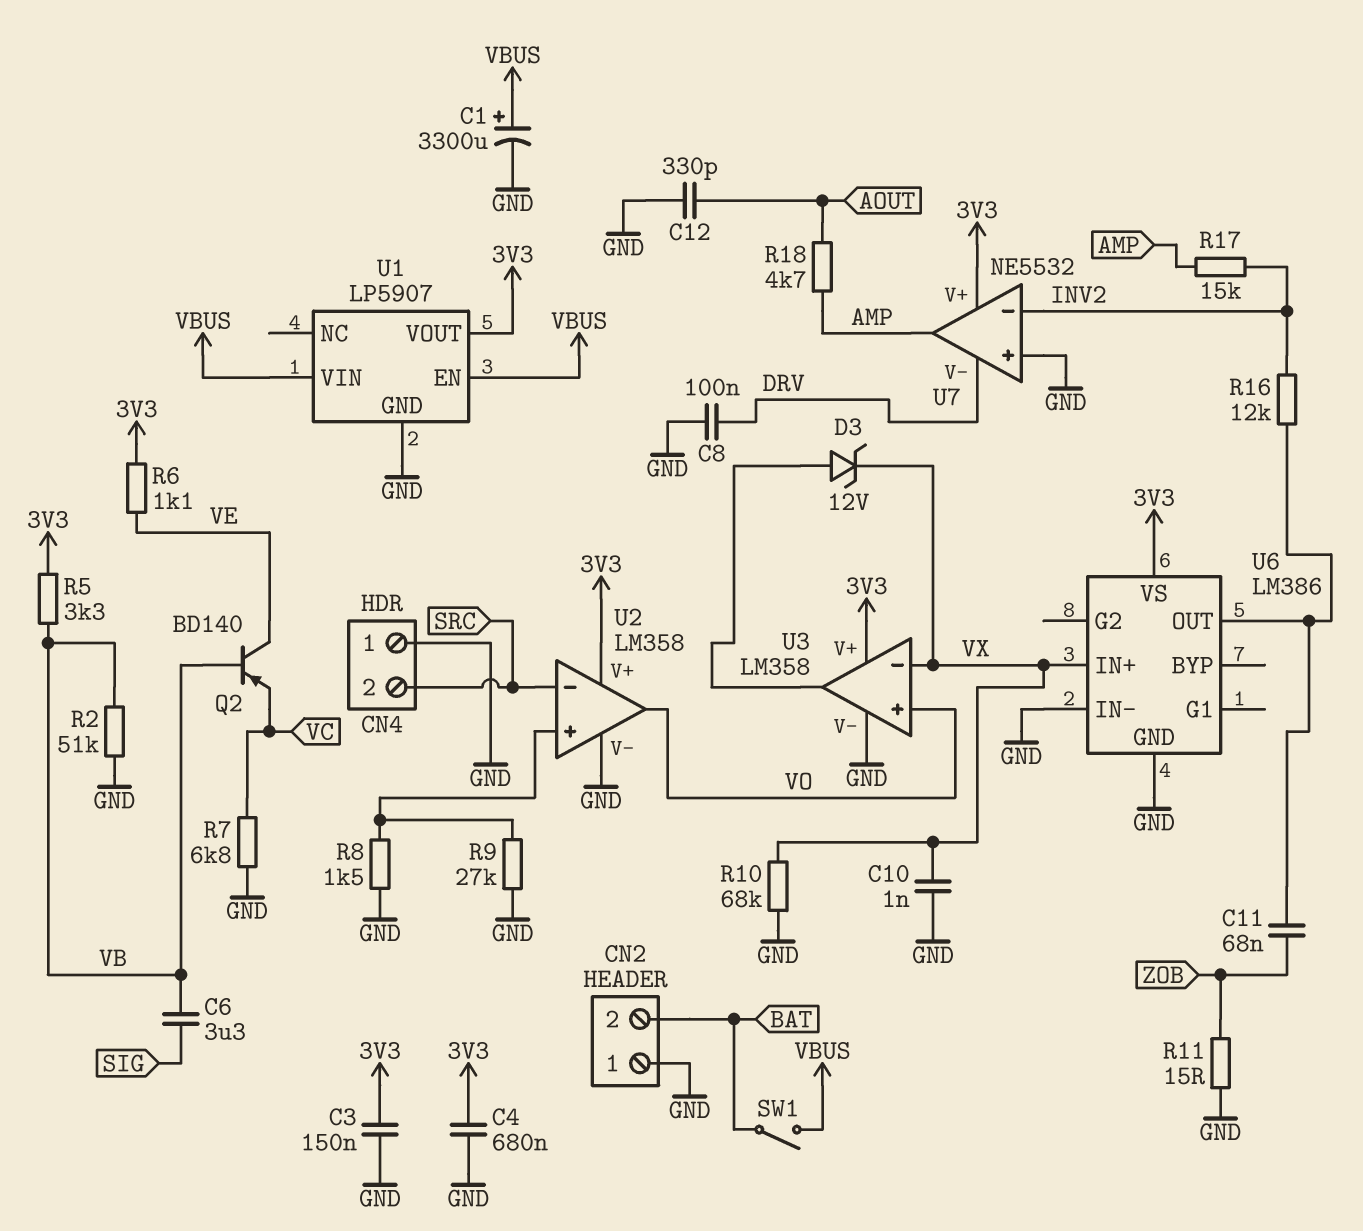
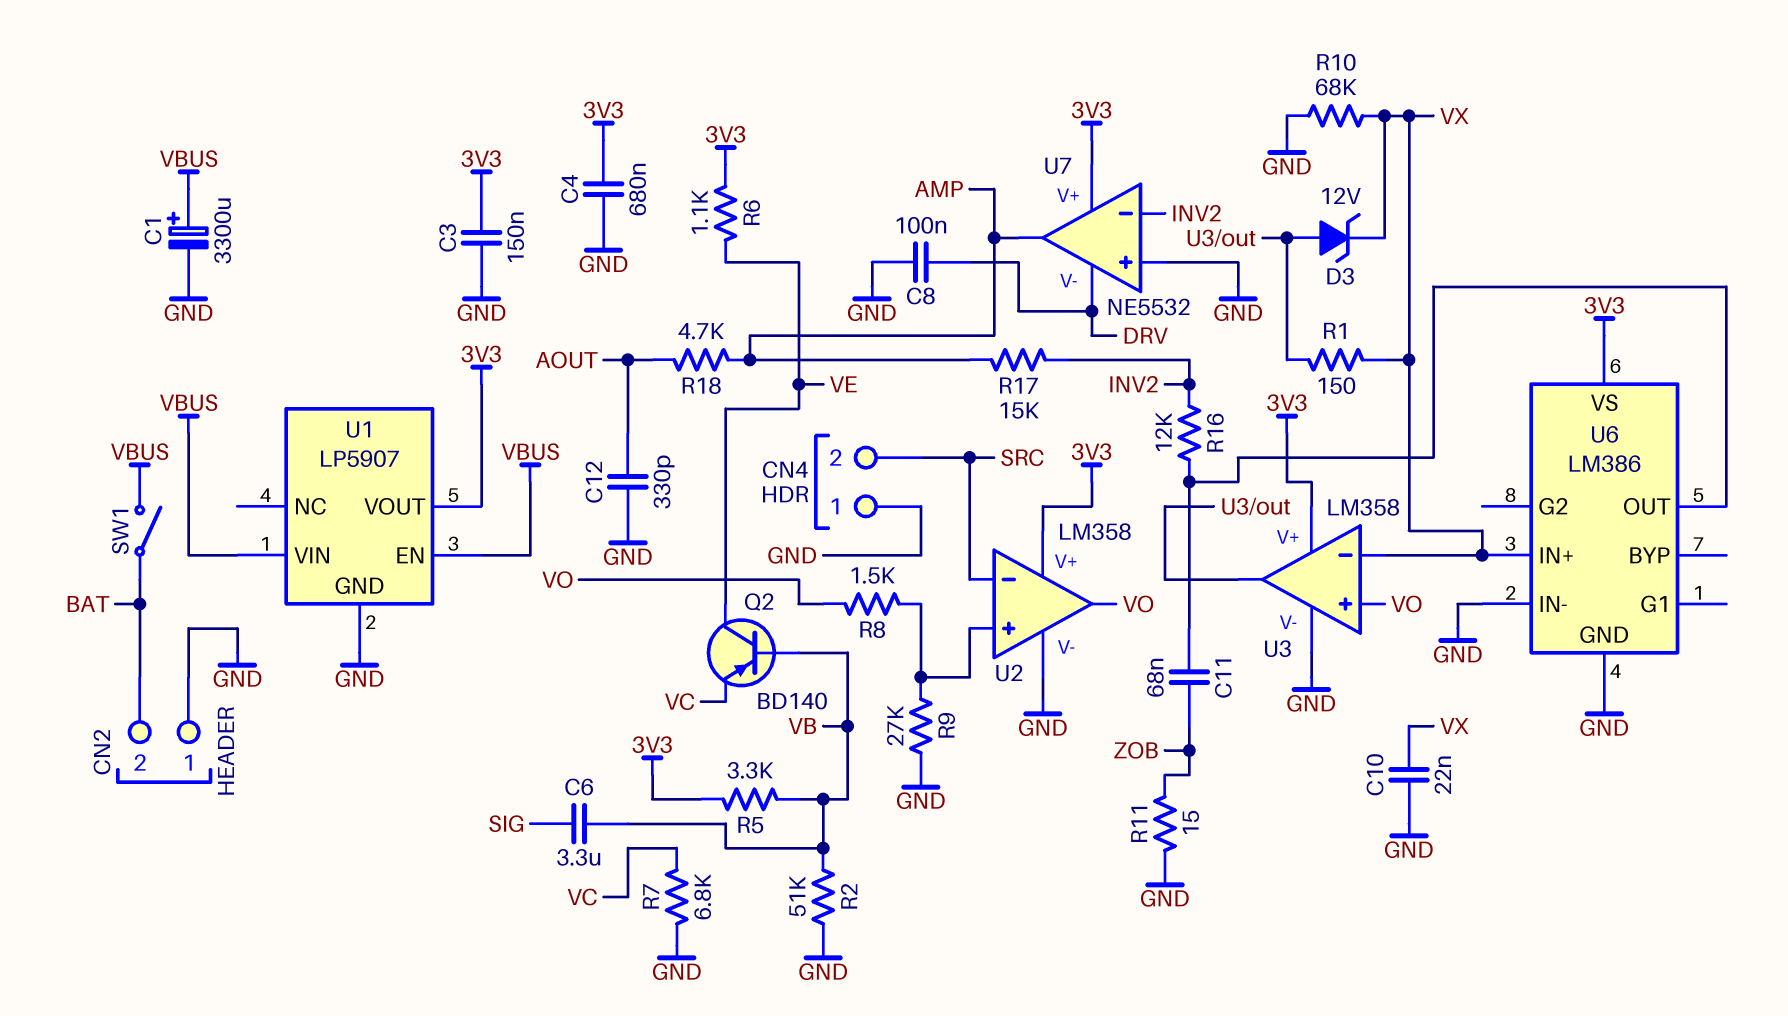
C10: 1nF (GND, VX) -> 22nF (GND, VX)
R1: none -> 150 (U3/out, VX)
R8: 1.5k (GND, U2/in+) -> 1.5k (U2/in+, VO)

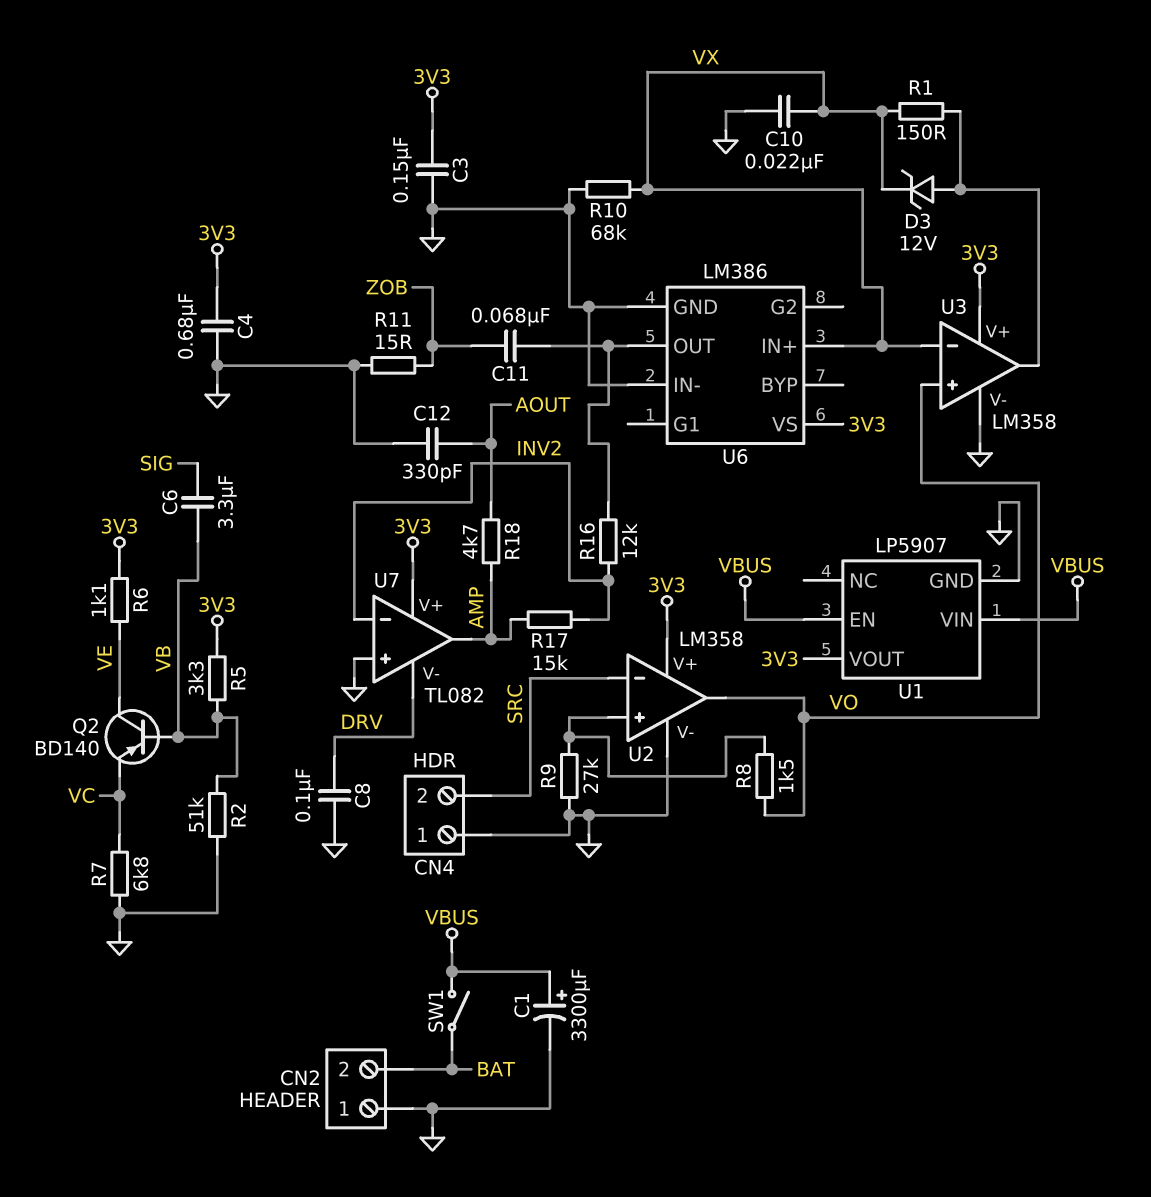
U7: NE5532 -> TL082

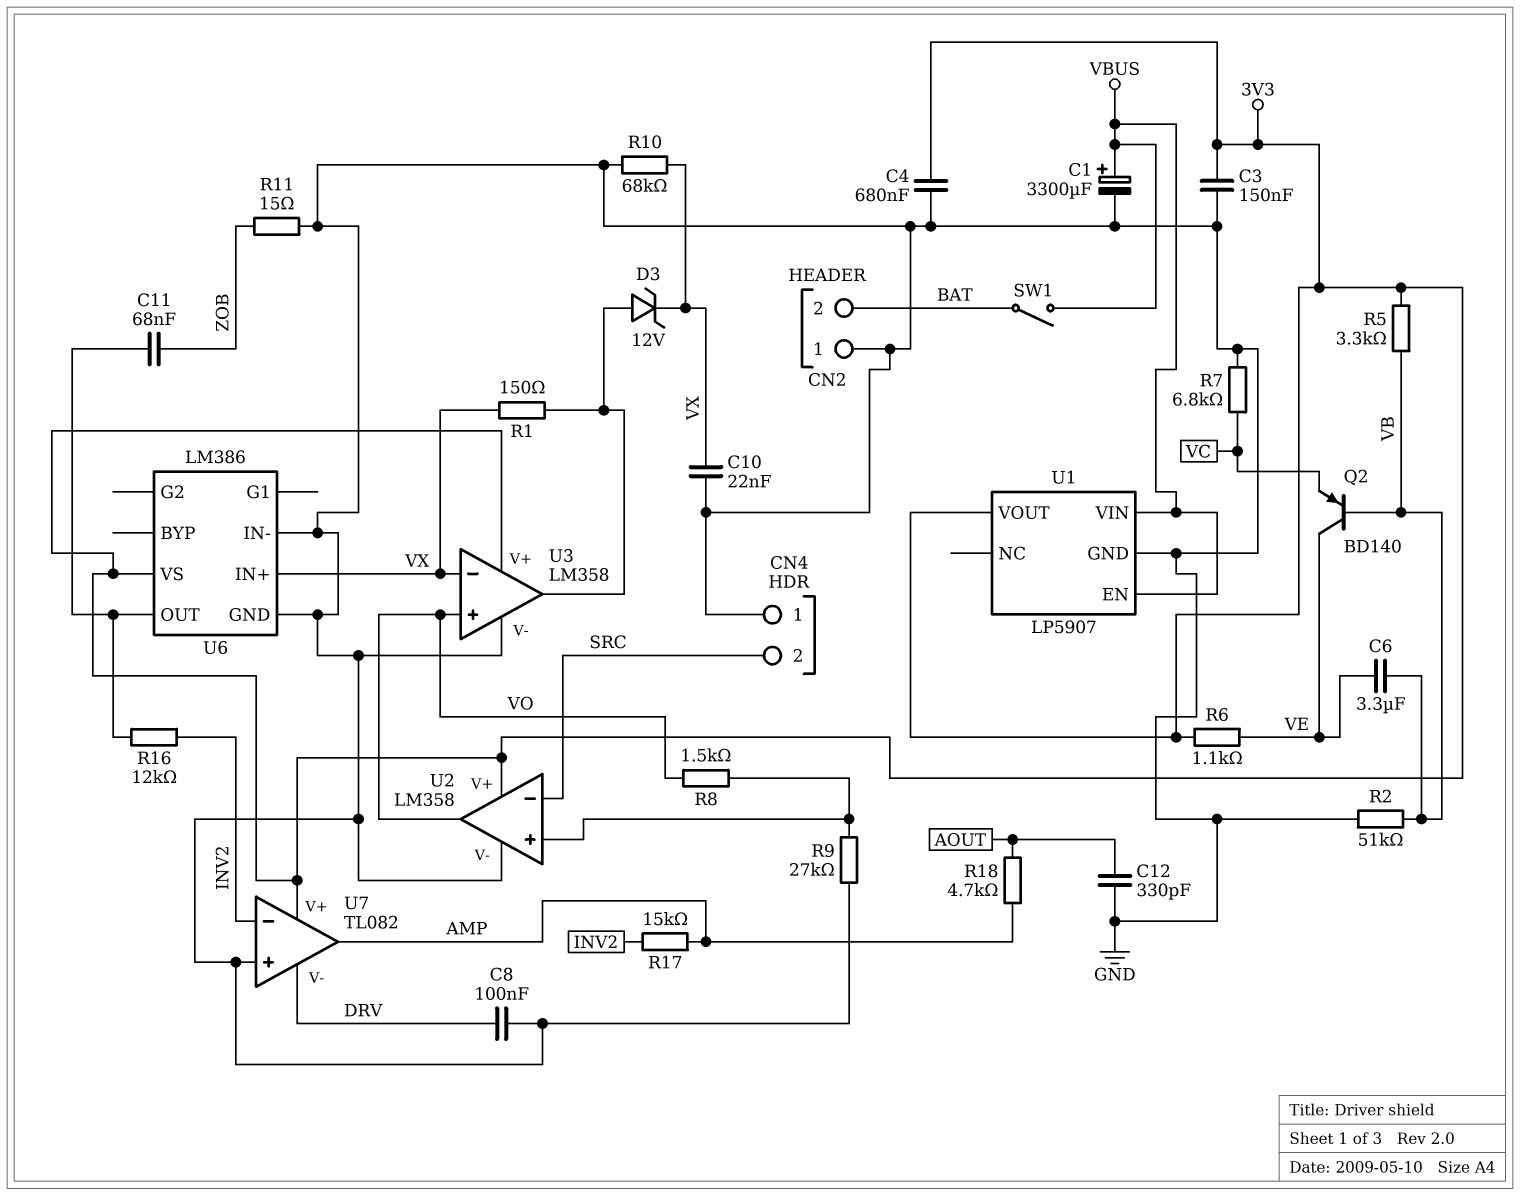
C6: 3.3uF (SIG, VB) -> 3.3uF (VB, VE)

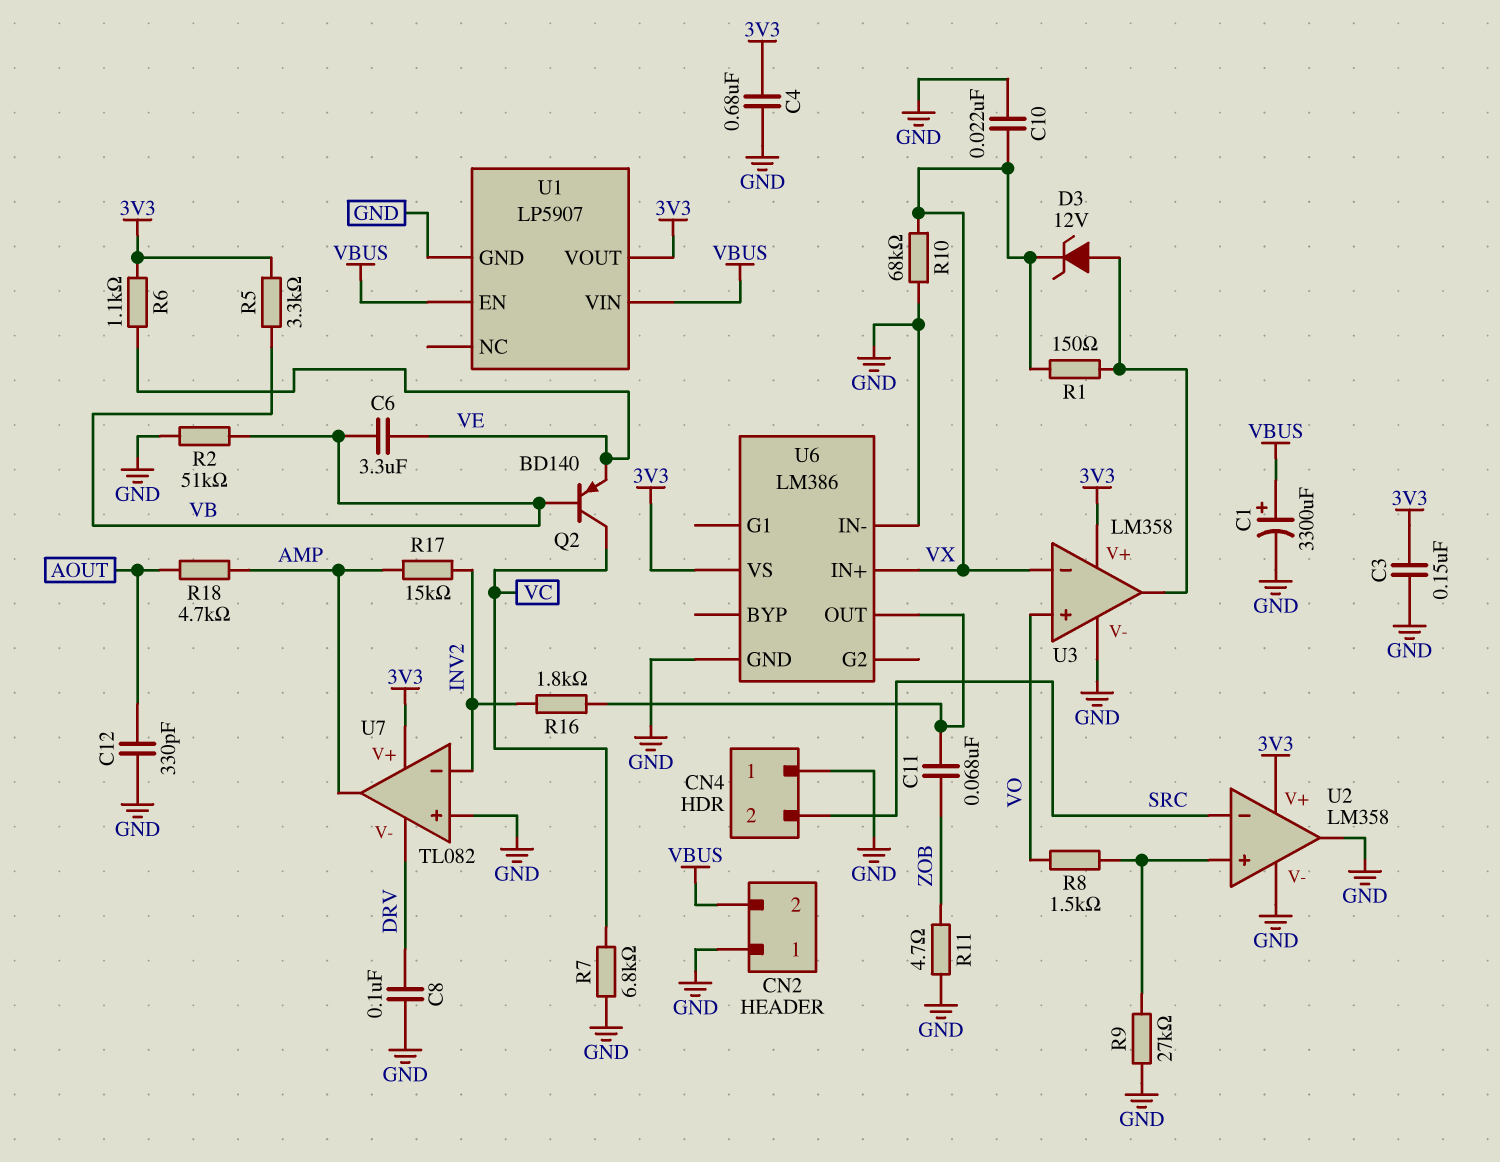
CN2 pin 2: BAT -> VBUS
Q2: PNP BD140 (B VB, C VE, E VC) -> PNP BD140 (B VB, C VC, E VE)
R11: 15 (GND, ZOB) -> 4.7 (GND, ZOB)
R16: 12k (INV2, U6/OUT) -> 1.8k (INV2, U6/OUT)
SW1: switch (BAT, VBUS) -> none
U2 pin out: VO -> GND

